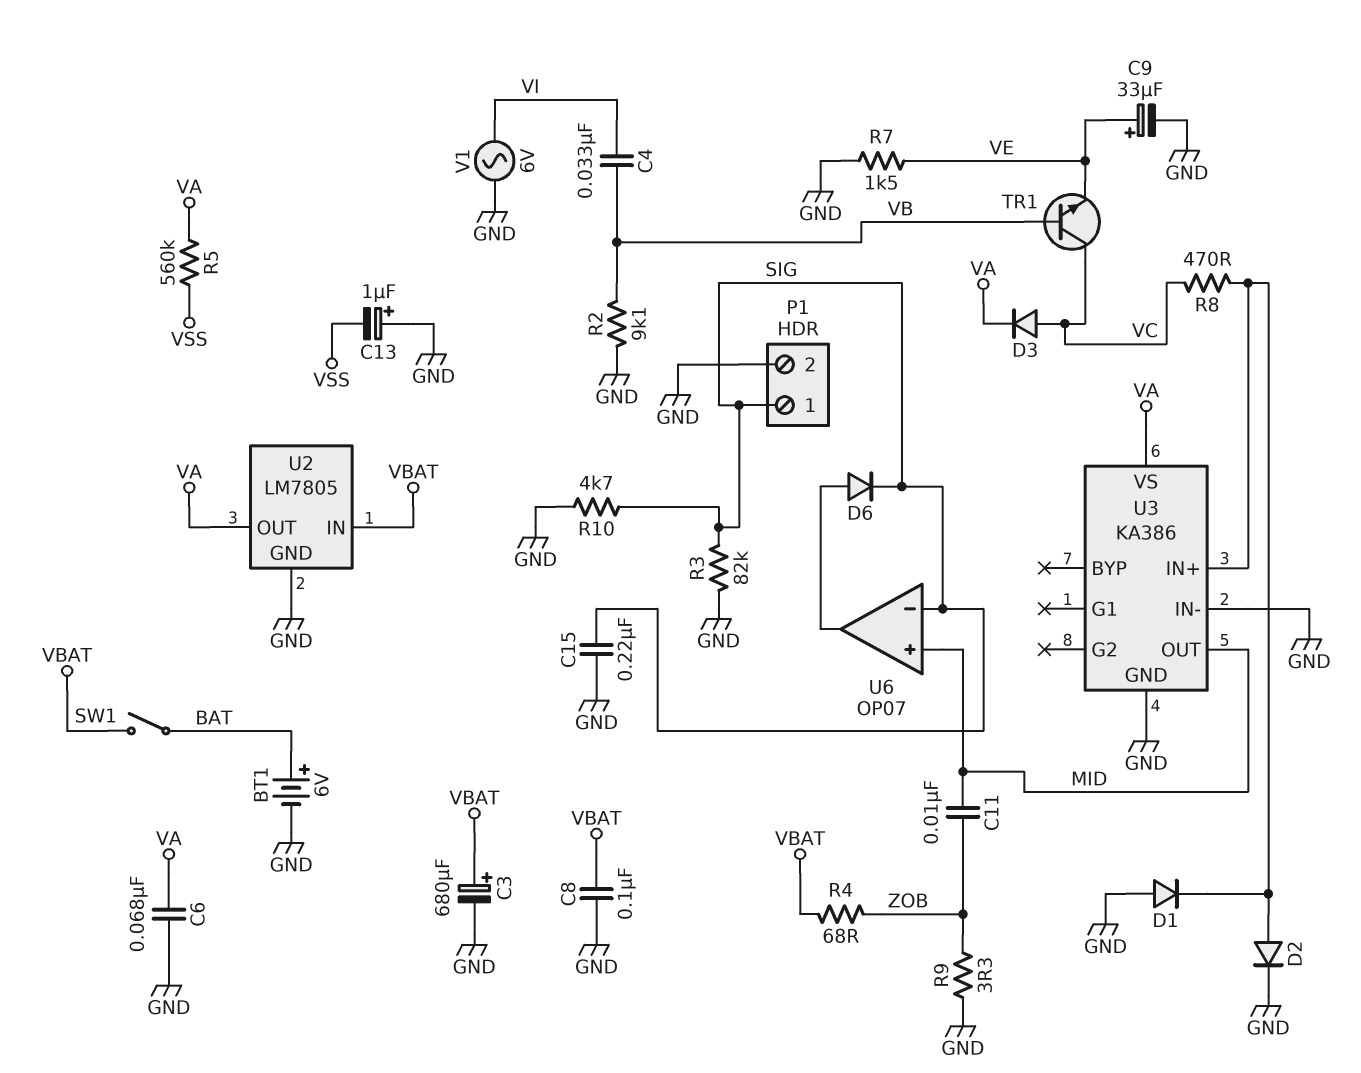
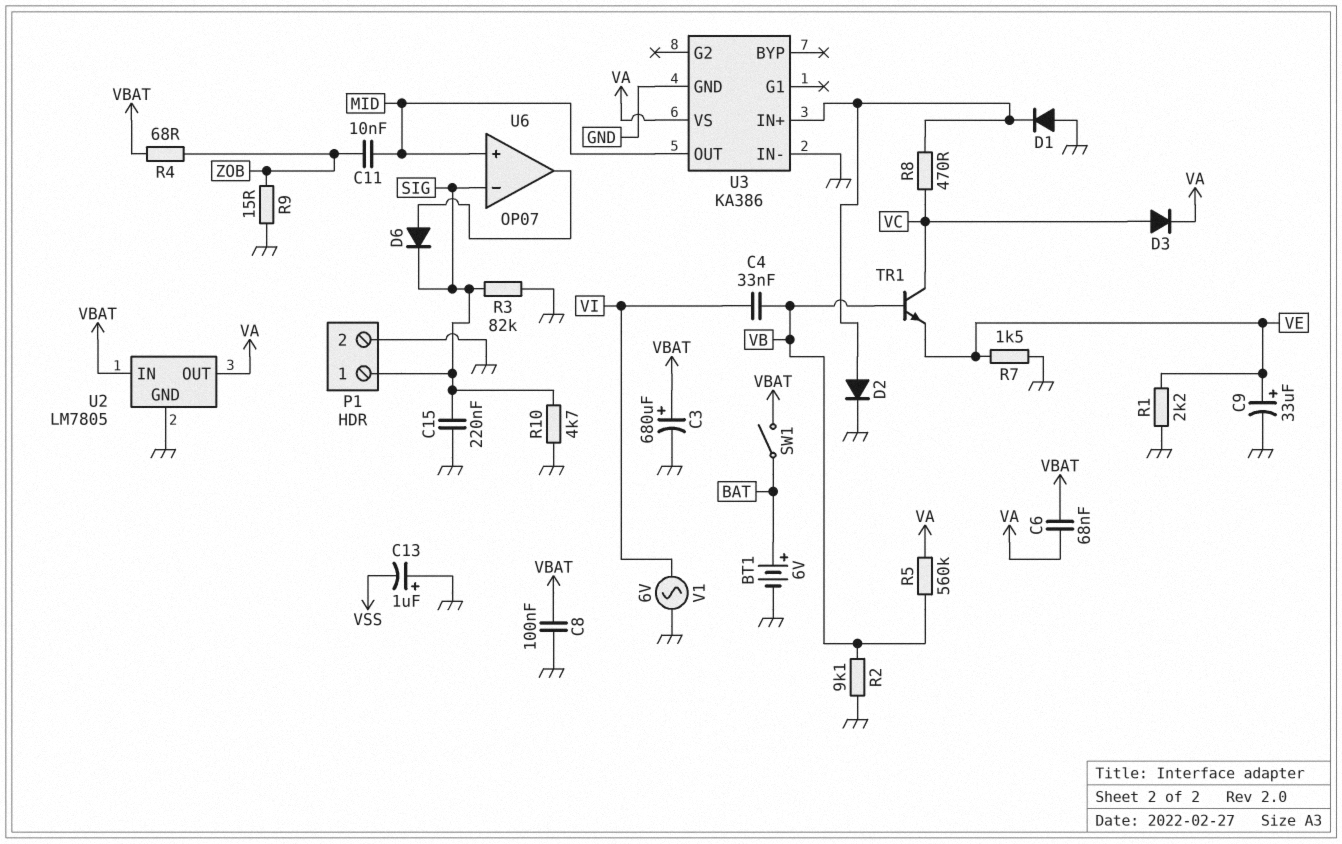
C6: 68nF (GND, VA) -> 68nF (VA, VBAT)
R1: none -> 2.2k (GND, VE)
R5: 560k (VA, VSS) -> 560k (VA, VB)
R9: 3.3 (GND, ZOB) -> 15 (GND, ZOB)

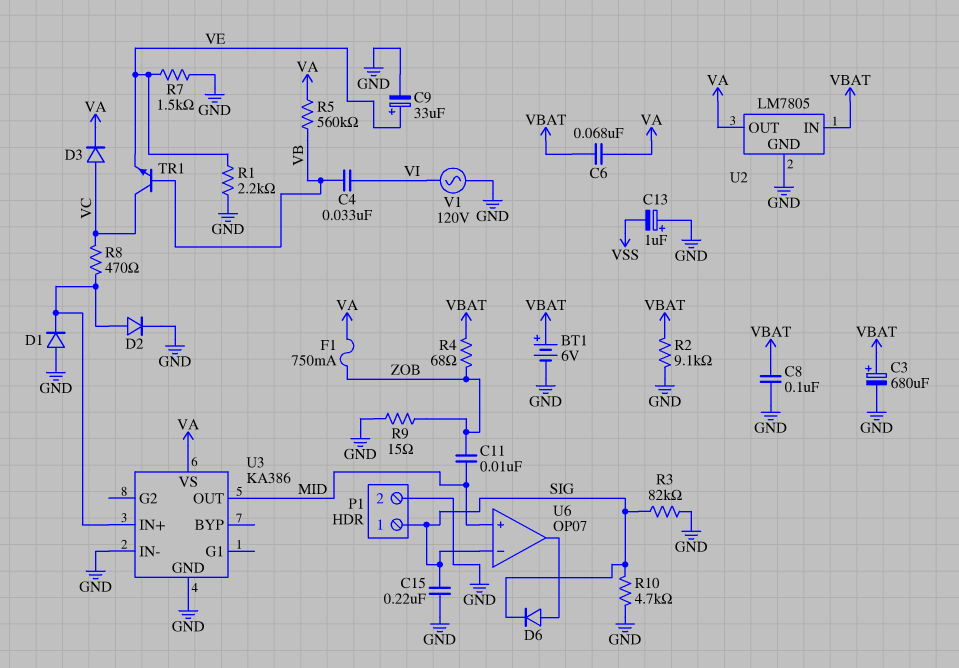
BT1: 6V (plus BAT, minus GND) -> 6V (plus VBAT, minus GND)
F1: none -> 750mA (VA, ZOB)
R2: 9.1k (GND, VB) -> 9.1k (GND, VBAT)
SW1: switch (BAT, VBAT) -> none
V1: AC 6V (GND, VI) -> AC 120V (GND, VI)

